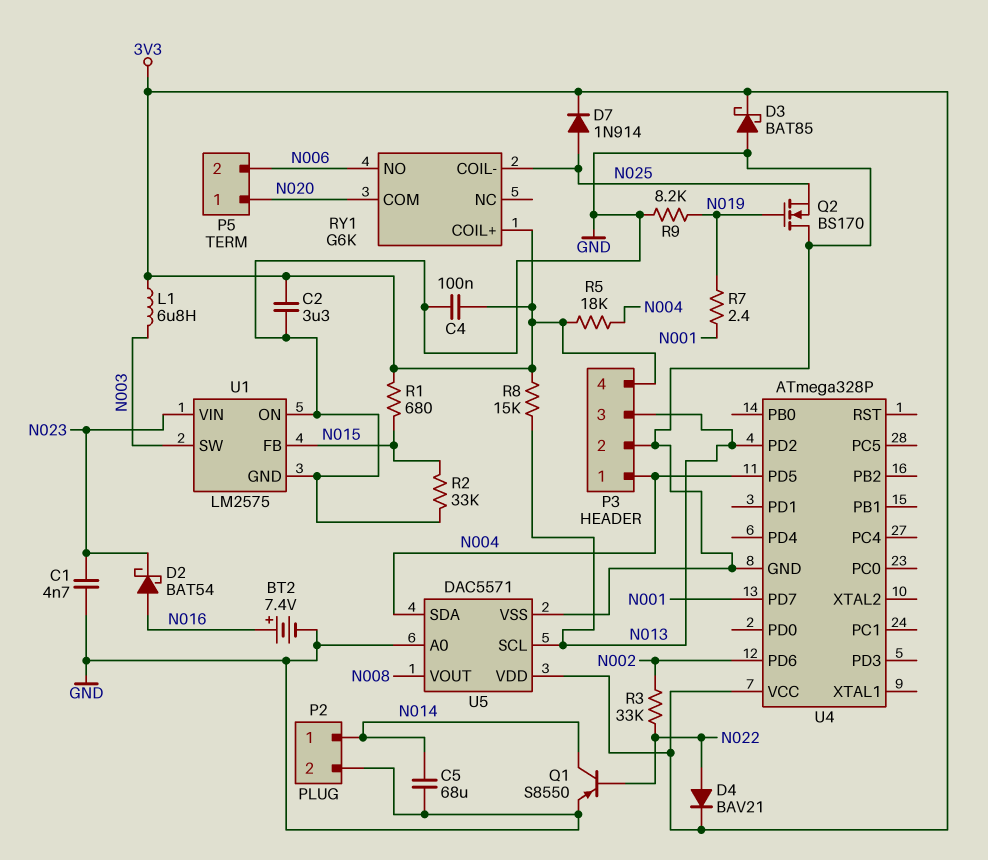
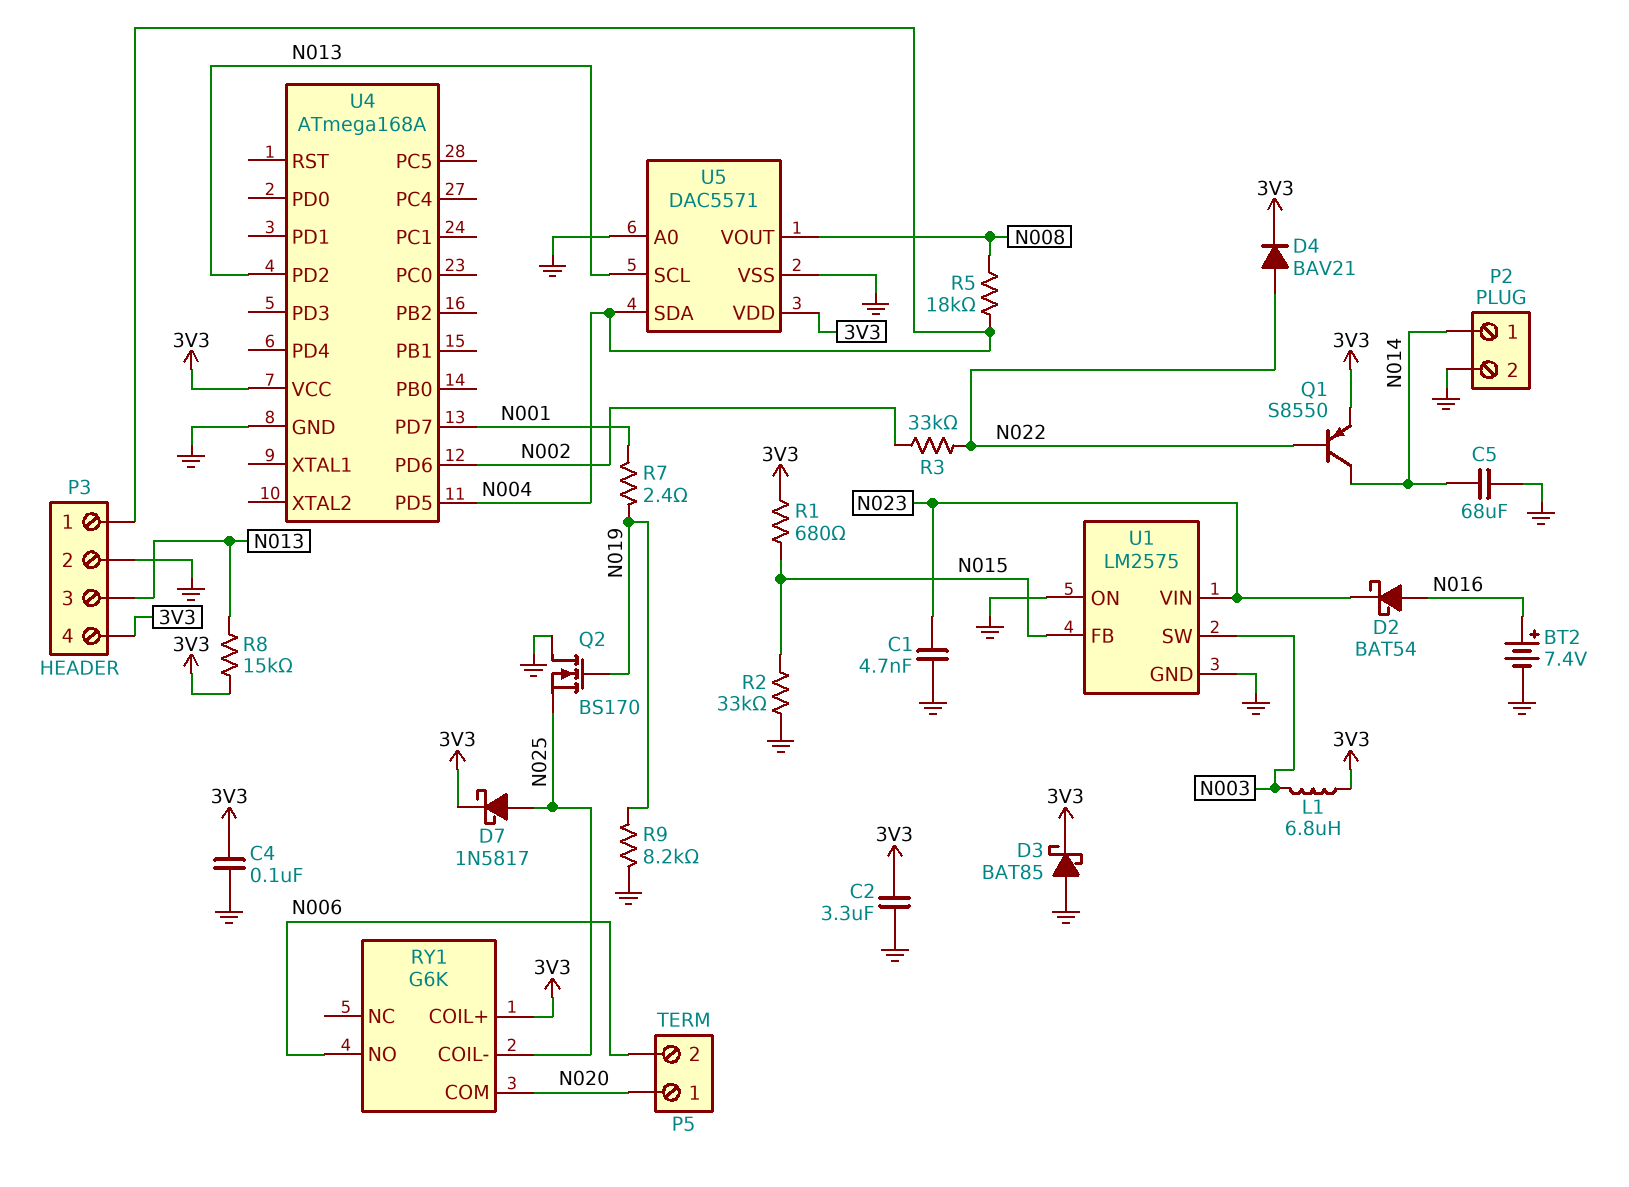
D7: diode 1N914 (A N025, K 3V3) -> schottky 1N5817 (A N025, K 3V3)
Q1: PNP S8550 (B N022, C N014, E GND) -> PNP S8550 (B N022, C N014, E 3V3)
R5: 18k (3V3, N004) -> 18k (N004, N008)
U4: ATmega328P -> ATmega168A

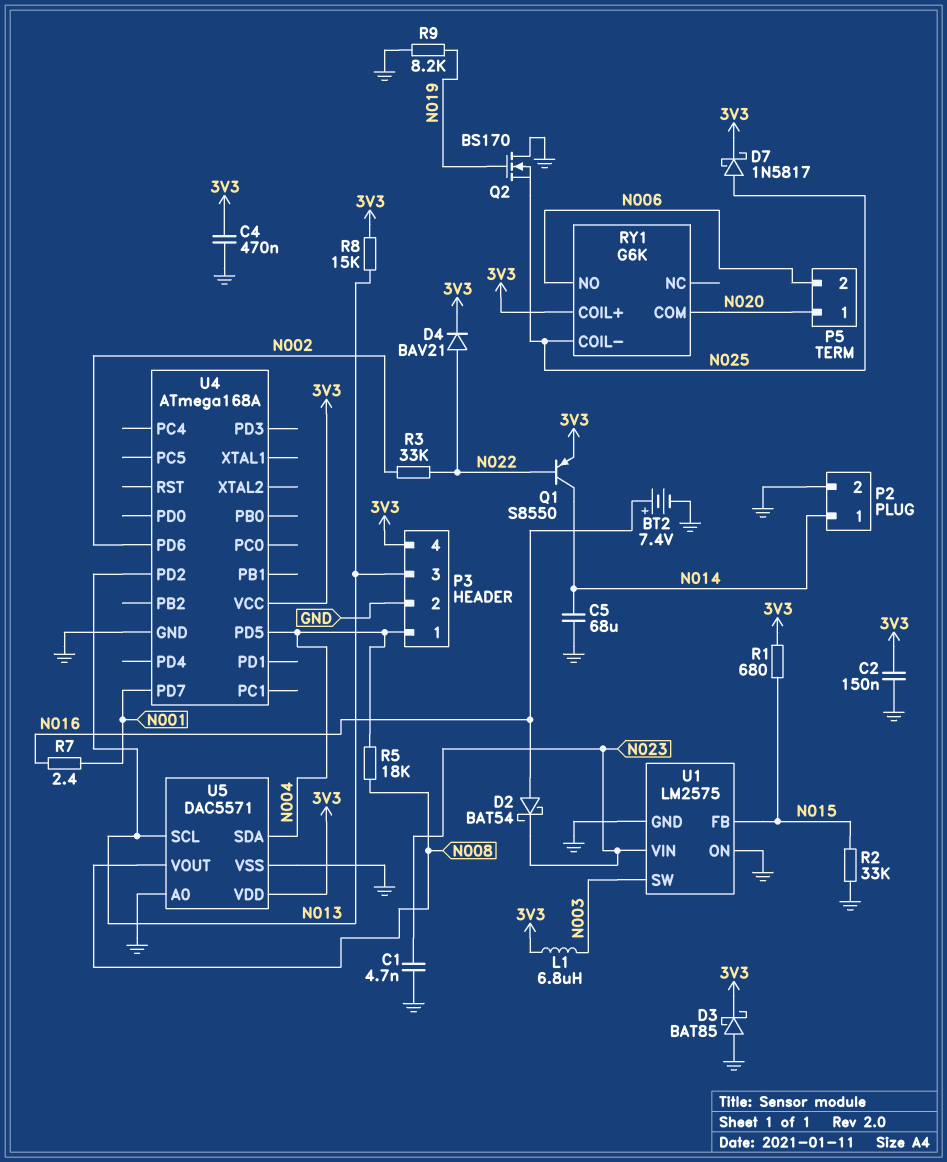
C2: 3.3uF (3V3, GND) -> 150nF (3V3, GND)
C4: 100nF (3V3, GND) -> 470nF (3V3, GND)
R7: 2.4 (N001, N019) -> 2.4 (N001, N016)

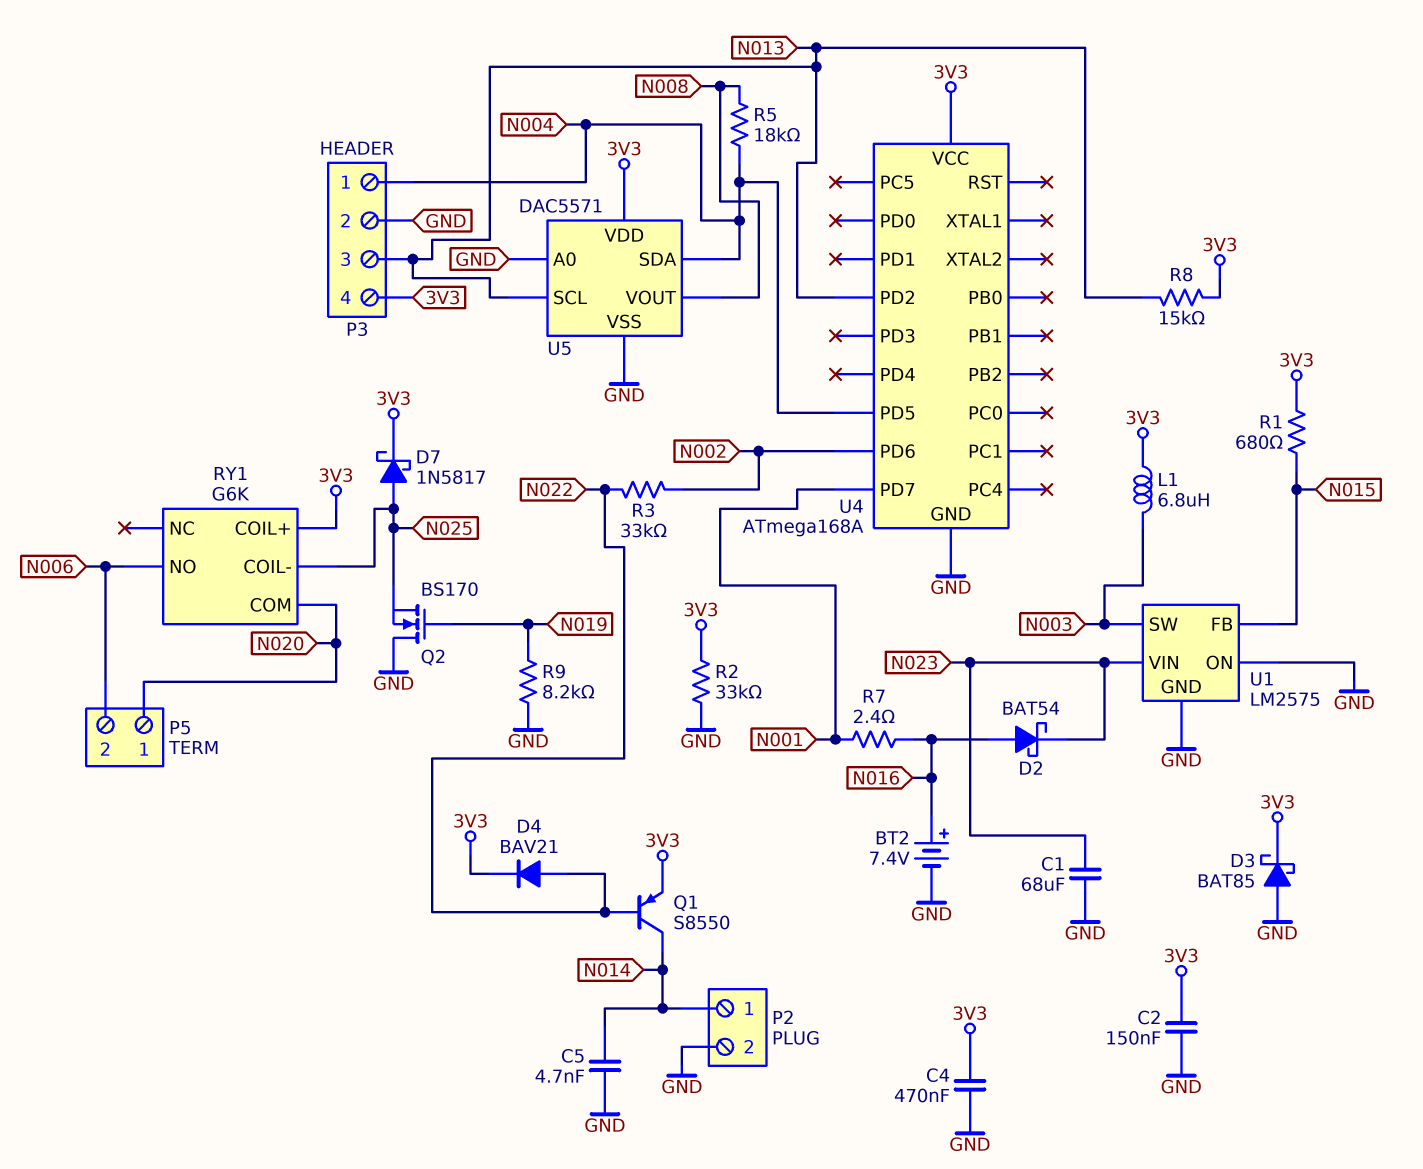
C1: 4.7nF (GND, N023) -> 68uF (GND, N023)
C5: 68uF (GND, N014) -> 4.7nF (GND, N014)
R2: 33k (GND, N015) -> 33k (3V3, GND)

